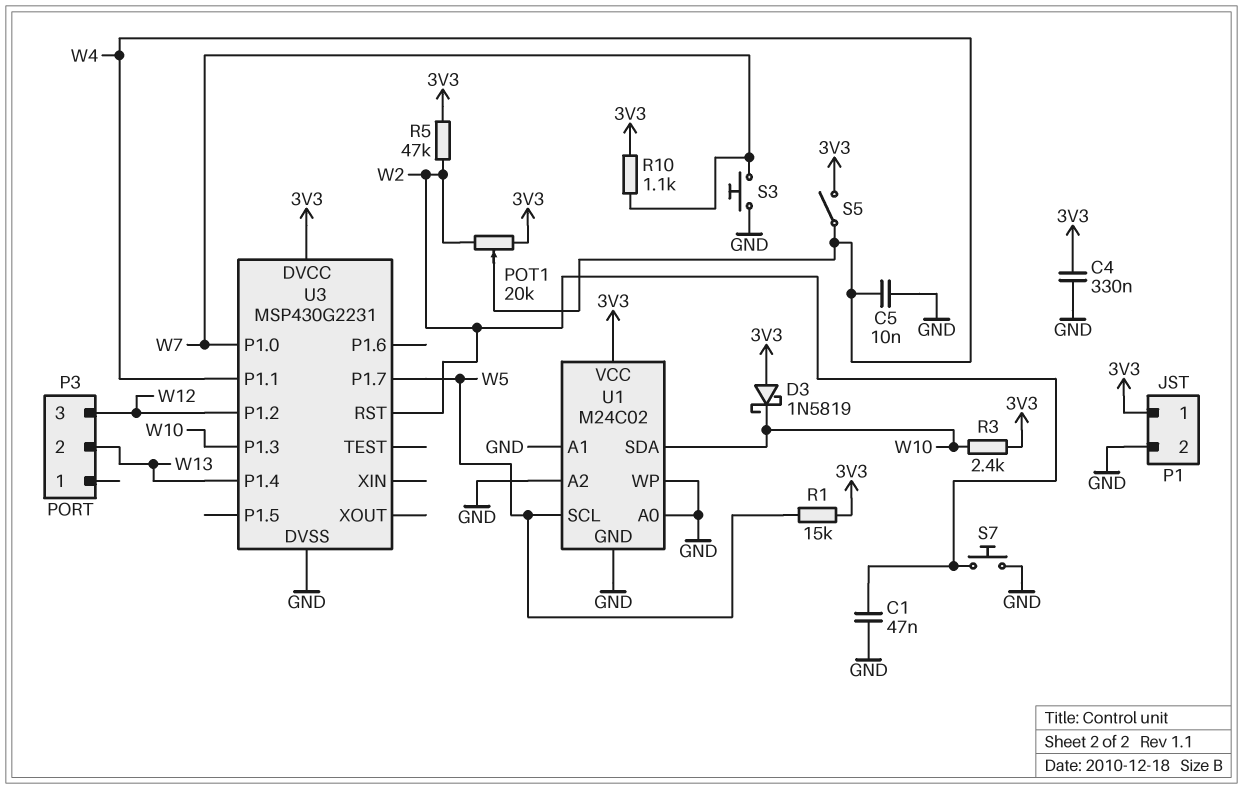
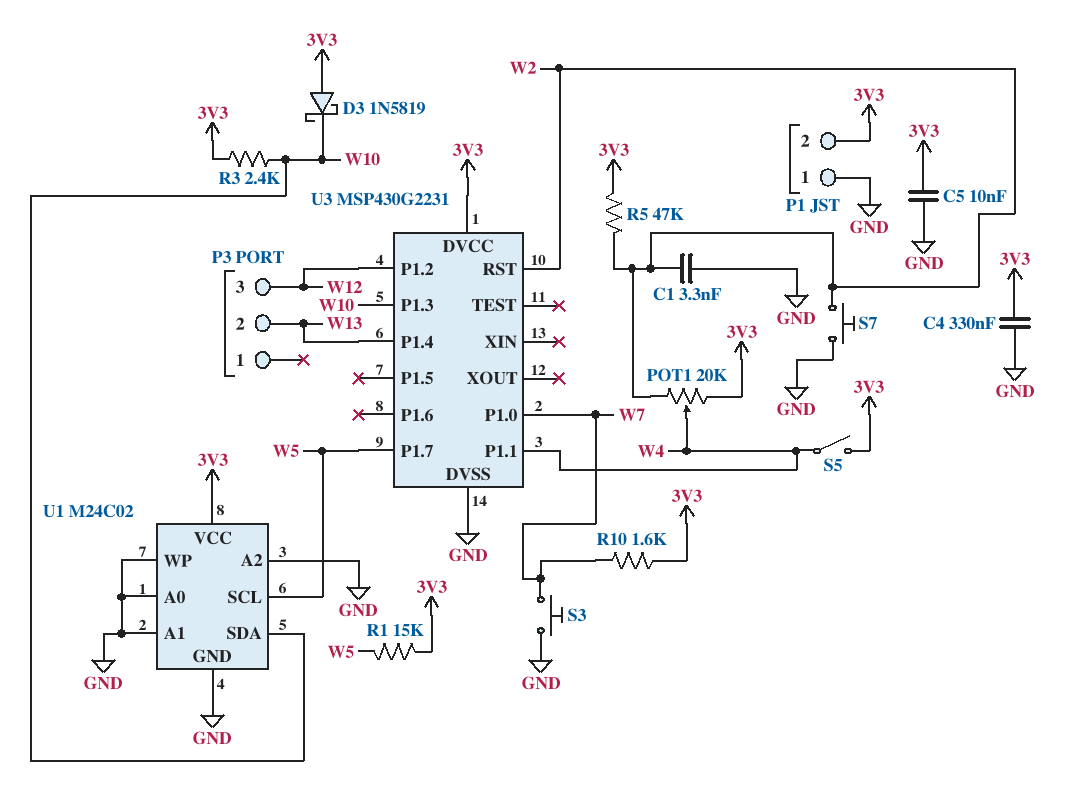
C1: 47nF (GND, W2) -> 3.3nF (GND, W2)
C5: 10nF (GND, W4) -> 10nF (3V3, GND)
P1 pin 1: 3V3 -> GND
P1 pin 2: GND -> 3V3
R10: 1.1k (3V3, W7) -> 1.6k (3V3, W7)

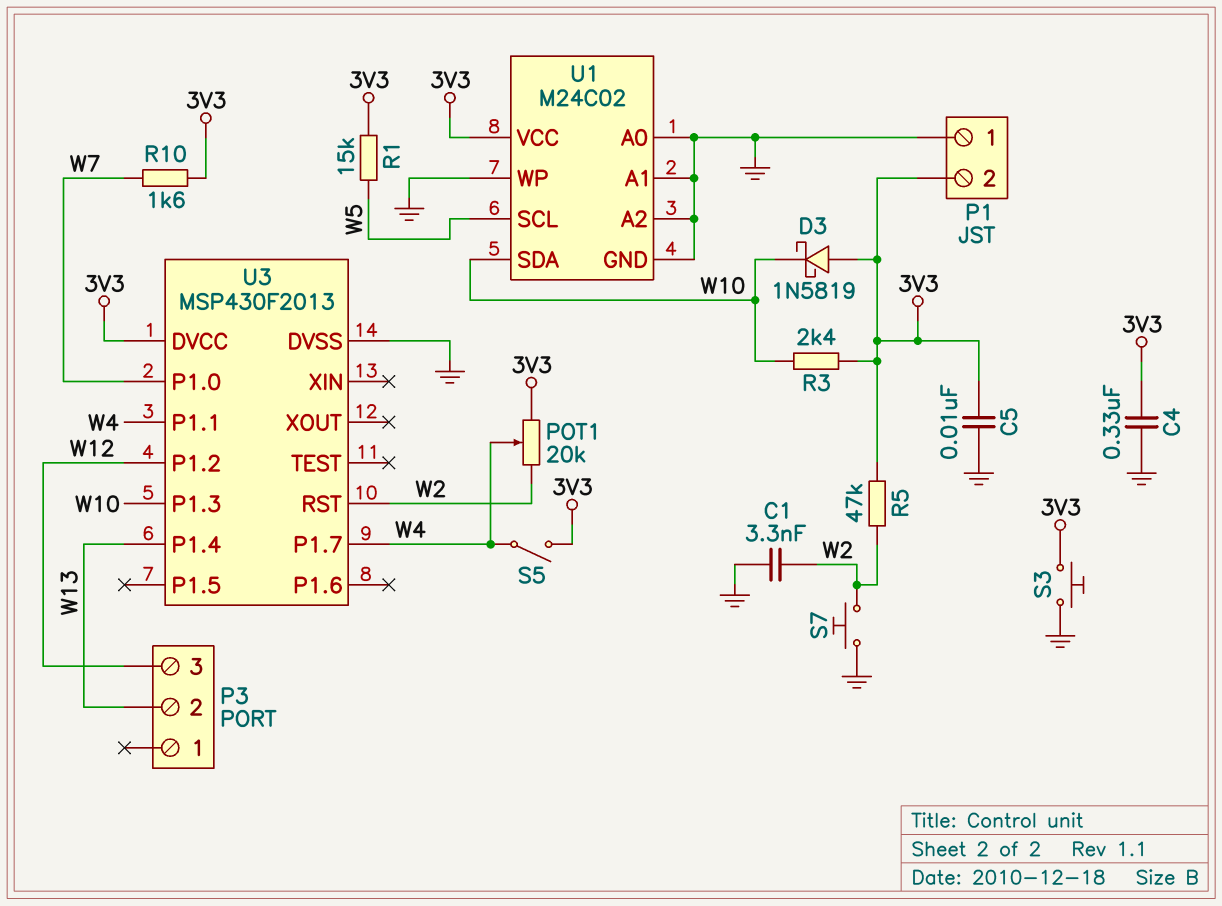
S3: button (GND, W7) -> button (3V3, GND)
U3: MSP430G2231 -> MSP430F2013
U3 pin P1.7: W5 -> W4

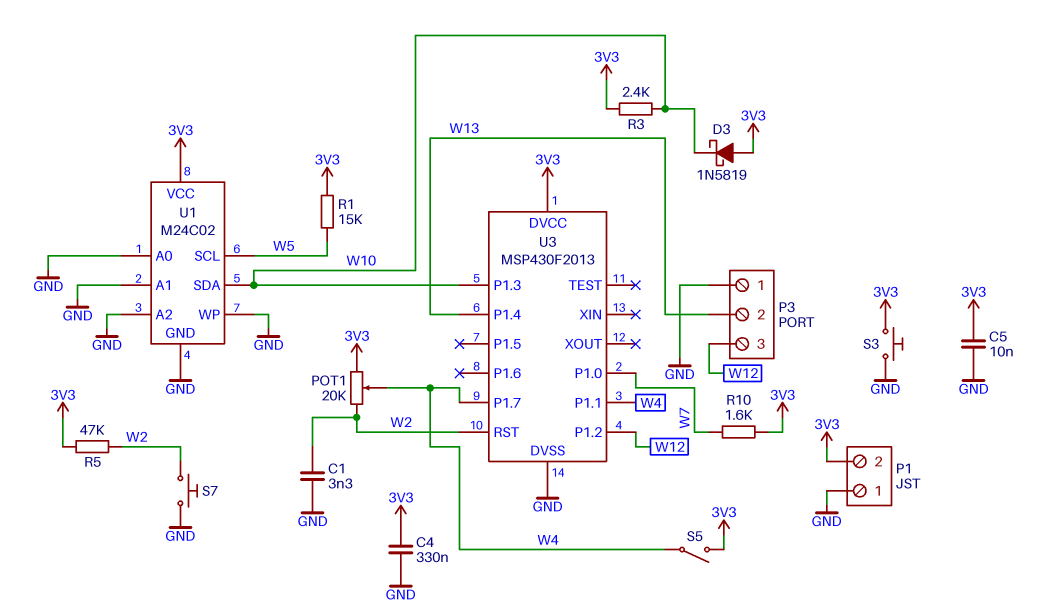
P3 pin 1: none -> GND

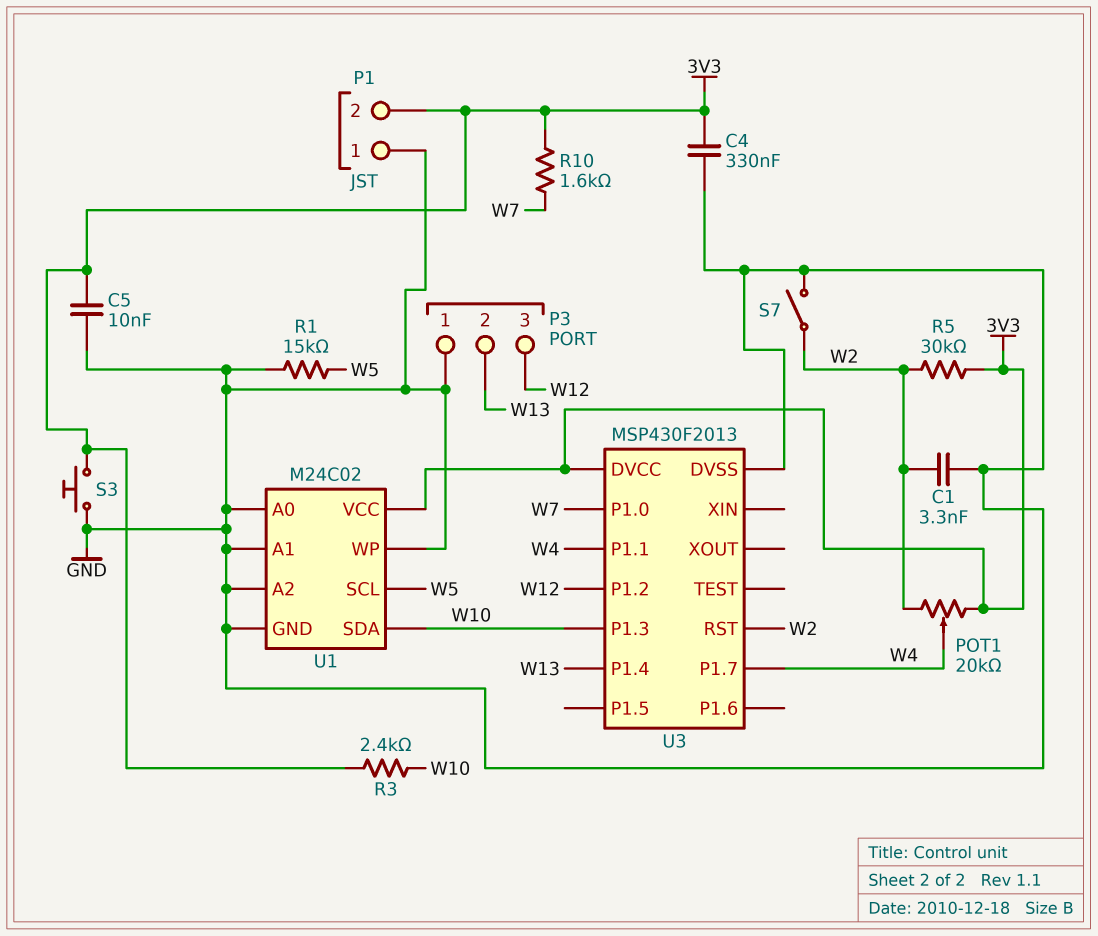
D3: schottky 1N5819 (A 3V3, K W10) -> none
R1: 15k (3V3, W5) -> 15k (GND, W5)
R5: 47k (3V3, W2) -> 30k (3V3, W2)
S5: switch (3V3, W4) -> none
S7: button (GND, W2) -> switch (GND, W2)

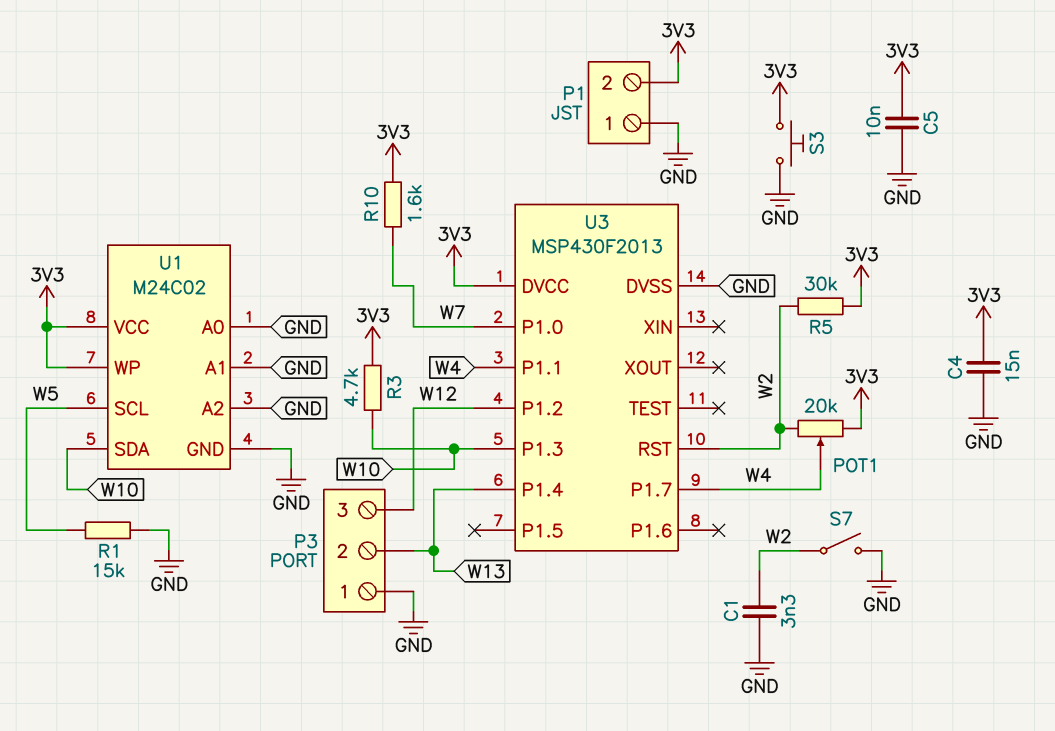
C4: 330nF (3V3, GND) -> 15nF (3V3, GND)
R3: 2.4k (3V3, W10) -> 4.7k (3V3, W10)
U1 pin WP: GND -> 3V3

